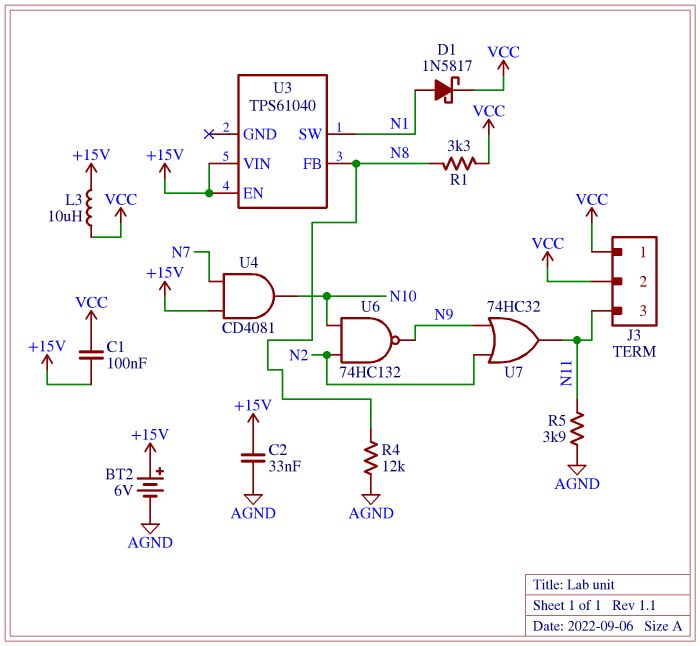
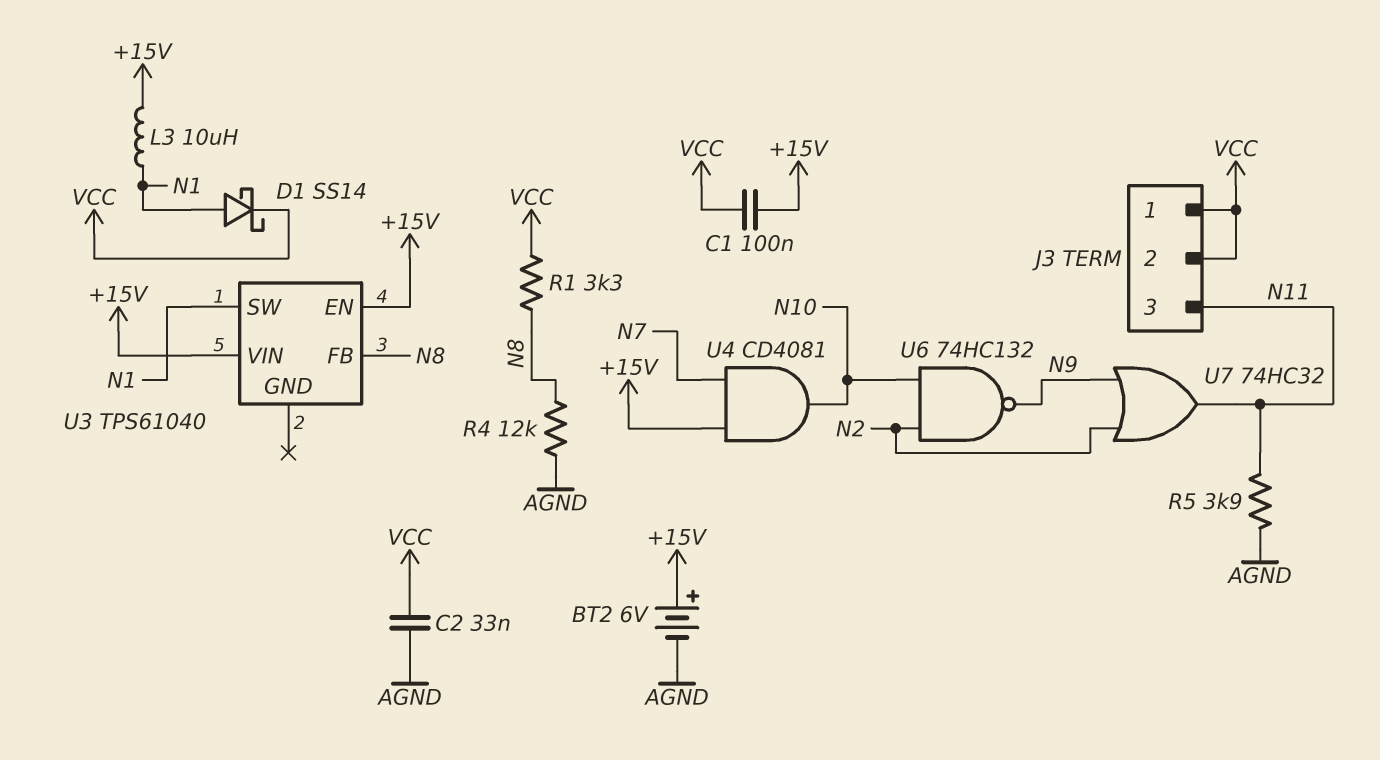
C2: 33nF (+15V, AGND) -> 33nF (AGND, VCC)
D1: schottky 1N5817 (A N1, K VCC) -> schottky SS14 (A N1, K VCC)
L3: 10uH (+15V, VCC) -> 10uH (+15V, N1)

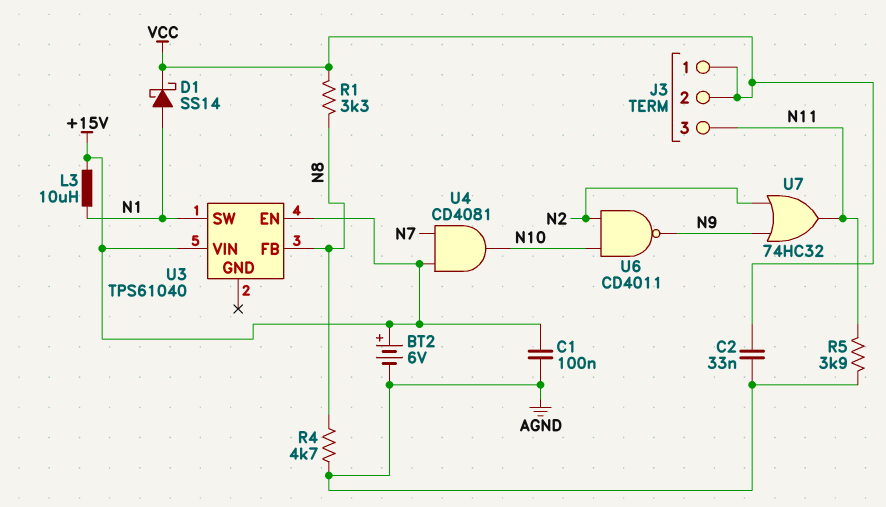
C1: 100nF (+15V, VCC) -> 100nF (+15V, AGND)
R4: 12k (AGND, N8) -> 4.7k (AGND, N8)
U6: NAND 74HC132 (in N2, in N10, out N9) -> NAND CD4011 (in N2, in N10, out N9)

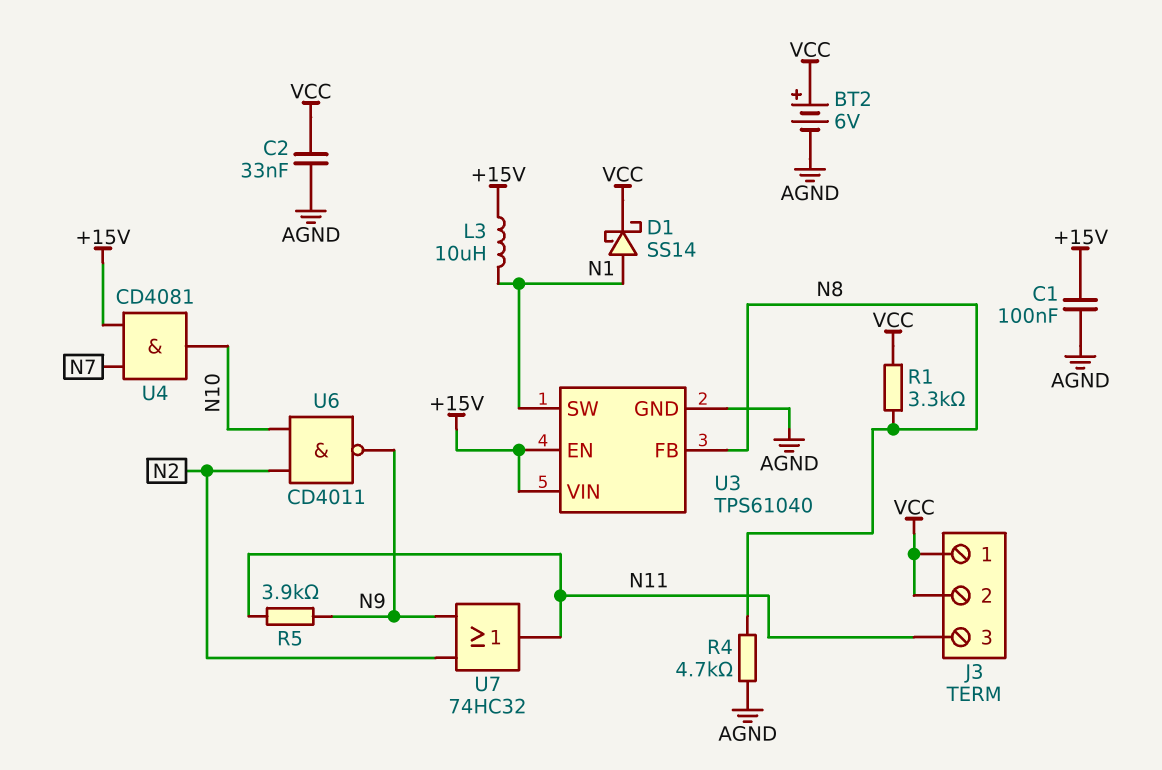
BT2: 6V (plus +15V, minus AGND) -> 6V (plus VCC, minus AGND)
R5: 3.9k (AGND, N11) -> 3.9k (N9, N11)
U3 pin GND: none -> AGND

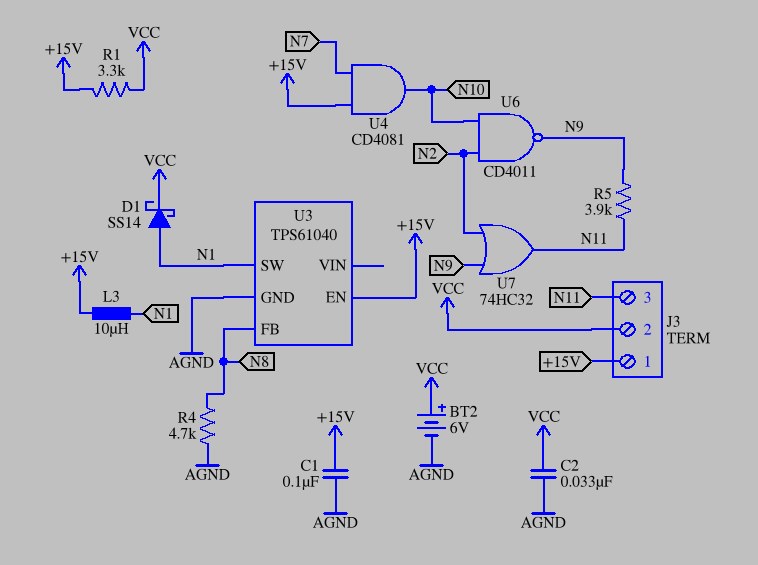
J3 pin 1: VCC -> +15V
R1: 3.3k (N8, VCC) -> 3.3k (+15V, VCC)
U3 pin VIN: +15V -> none

